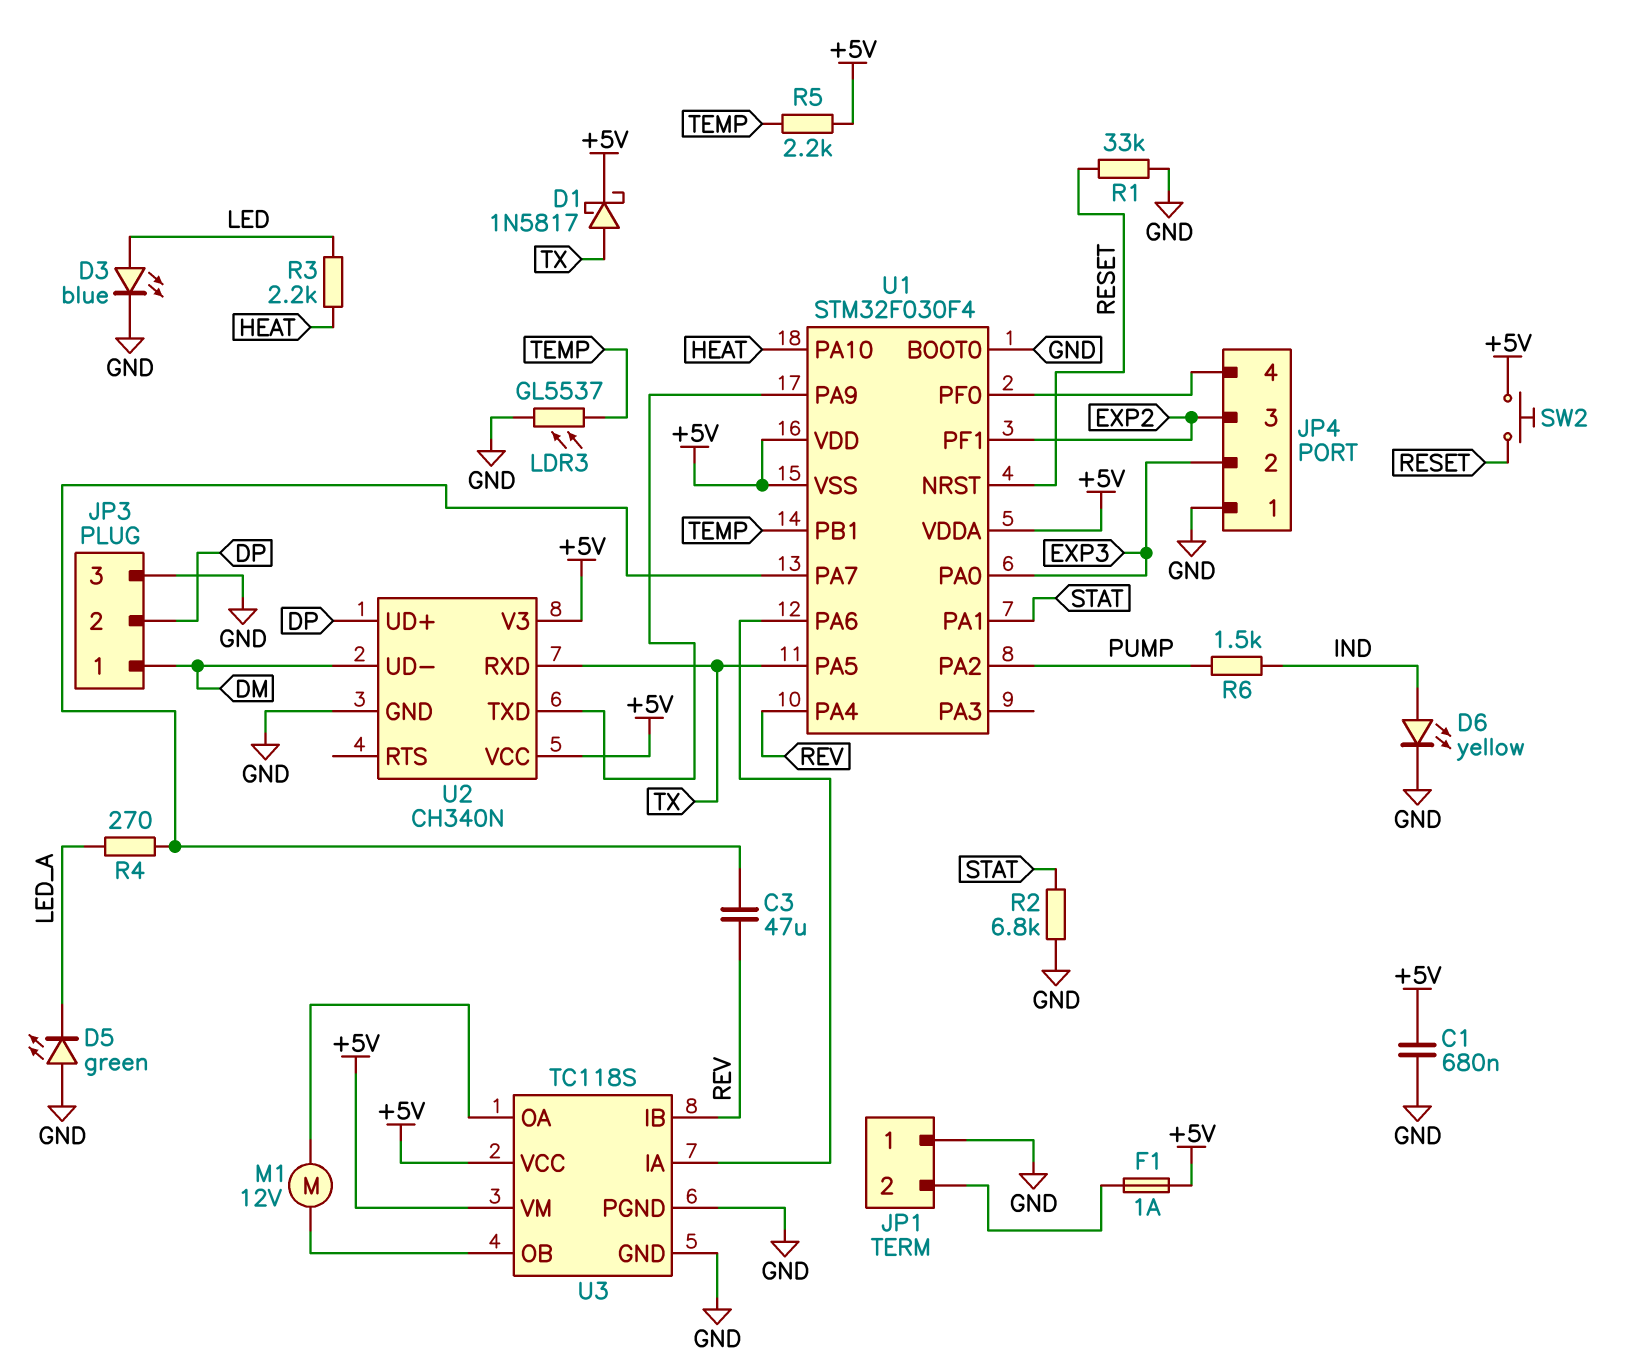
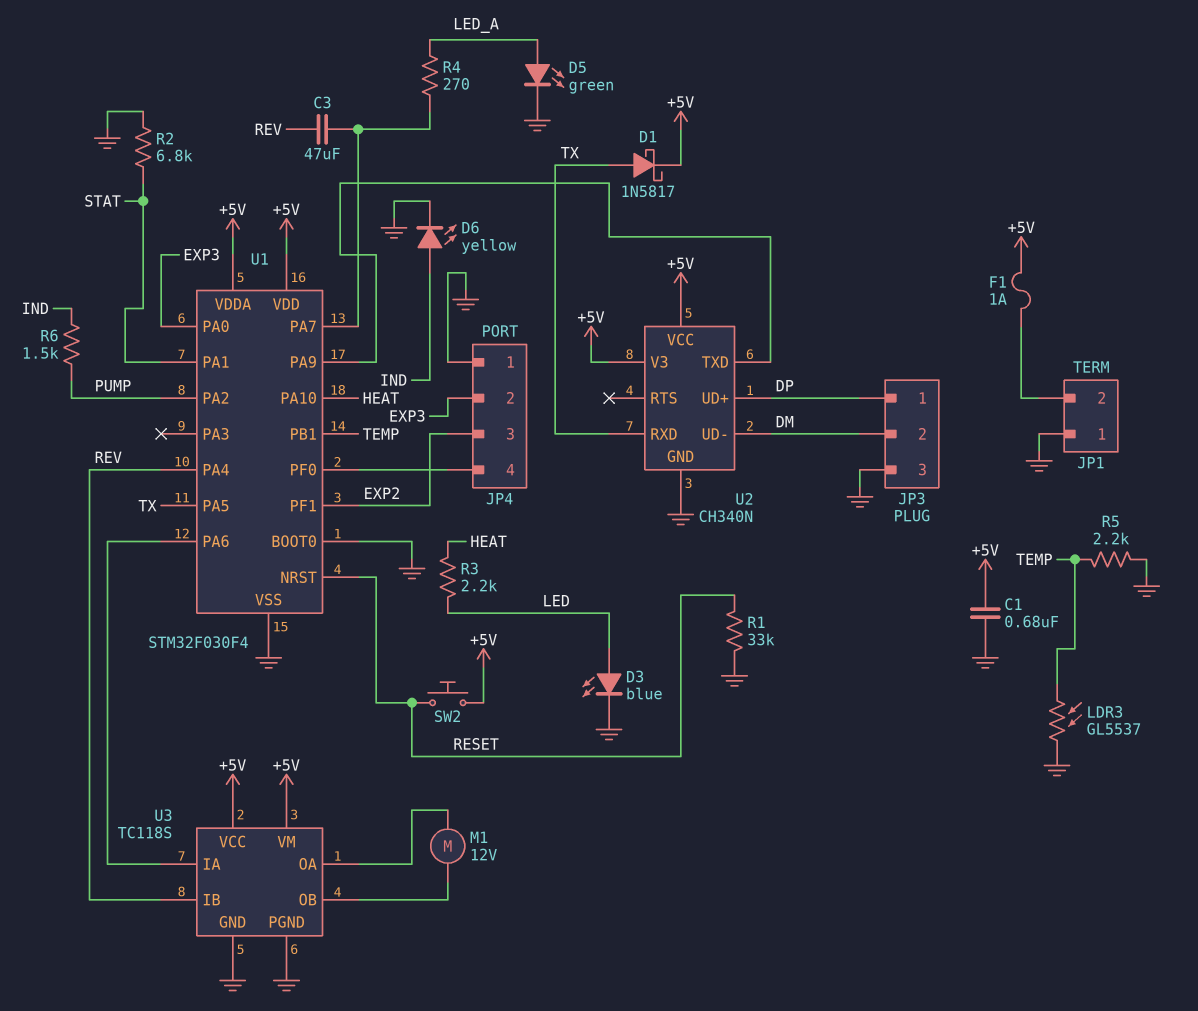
D5: LED green (A GND, K LED_A) -> LED green (A LED_A, K GND)
JP3 pin 1: DM -> DP
JP3 pin 2: DP -> DM
R5: 2.2k (+5V, TEMP) -> 2.2k (GND, TEMP)
U1 pin VSS: +5V -> GND

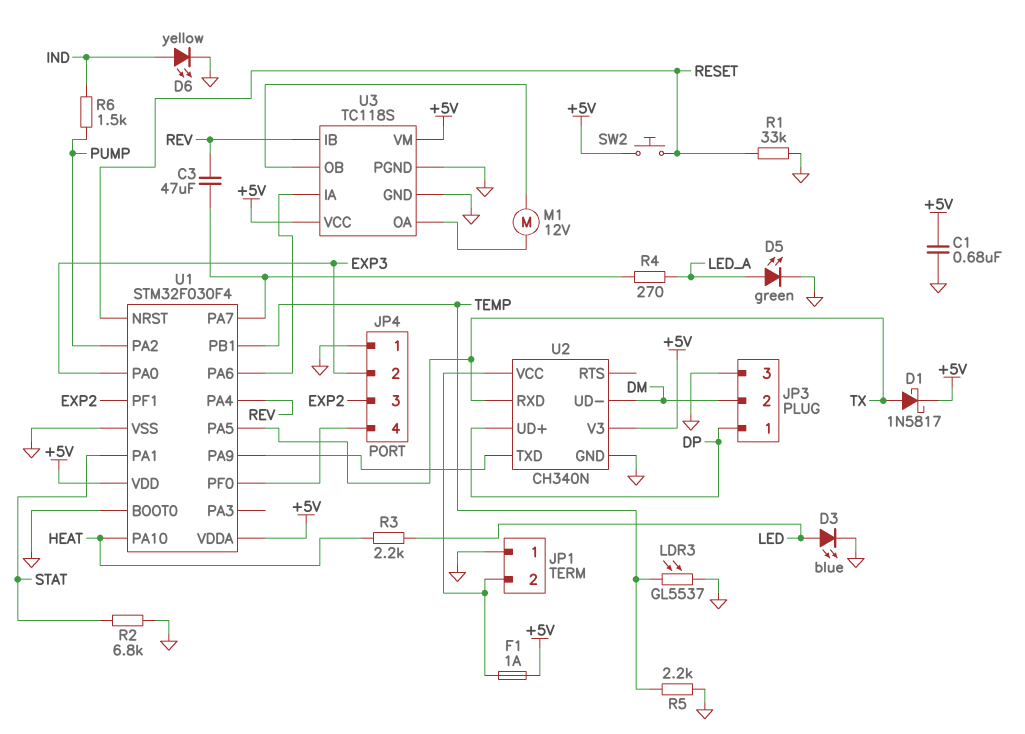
U2 pin VCC: +5V -> JP1/2

